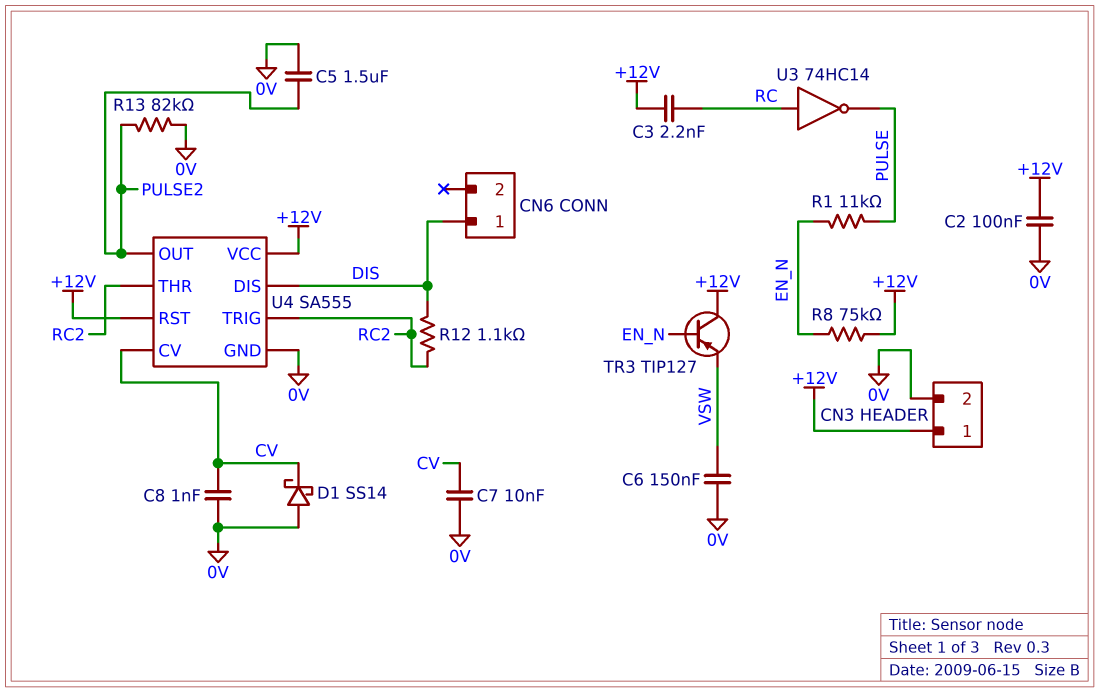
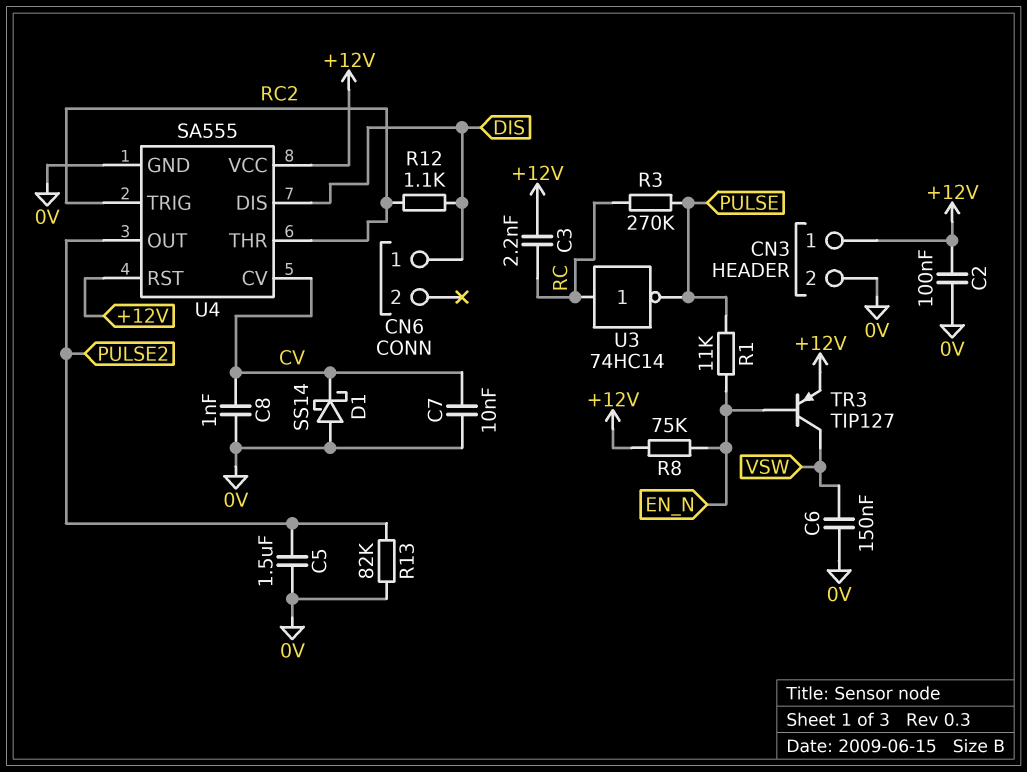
R3: none -> 270k (PULSE, RC)
TR3: PNP TIP127 (B EN_N, C +12V, E VSW) -> PNP TIP127 (B EN_N, C VSW, E +12V)

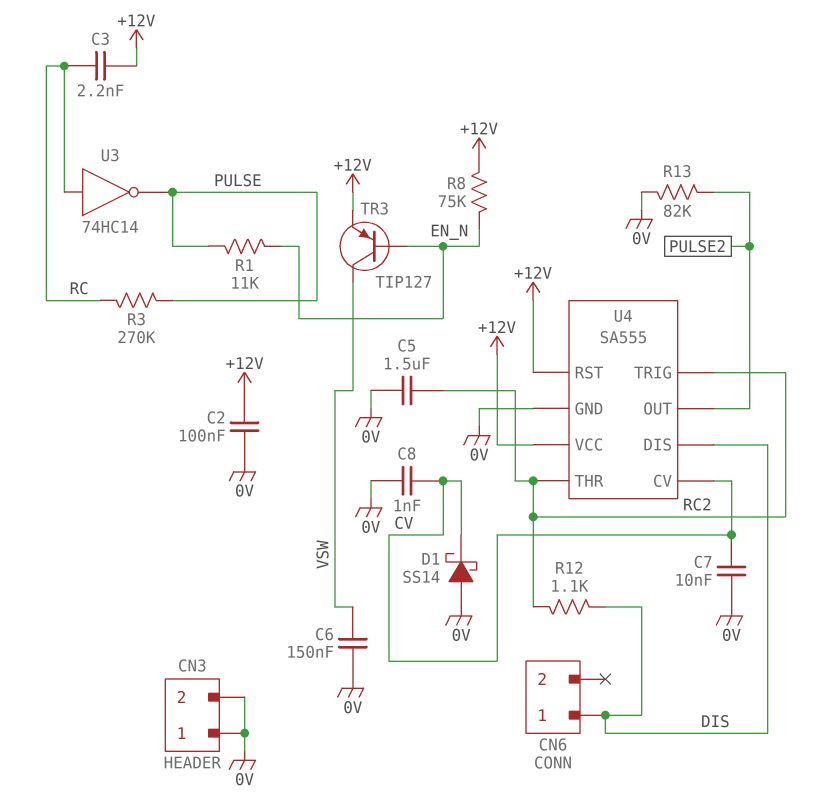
C5: 1.5uF (0V, PULSE2) -> 1.5uF (0V, RC2)
CN3 pin 1: +12V -> 0V

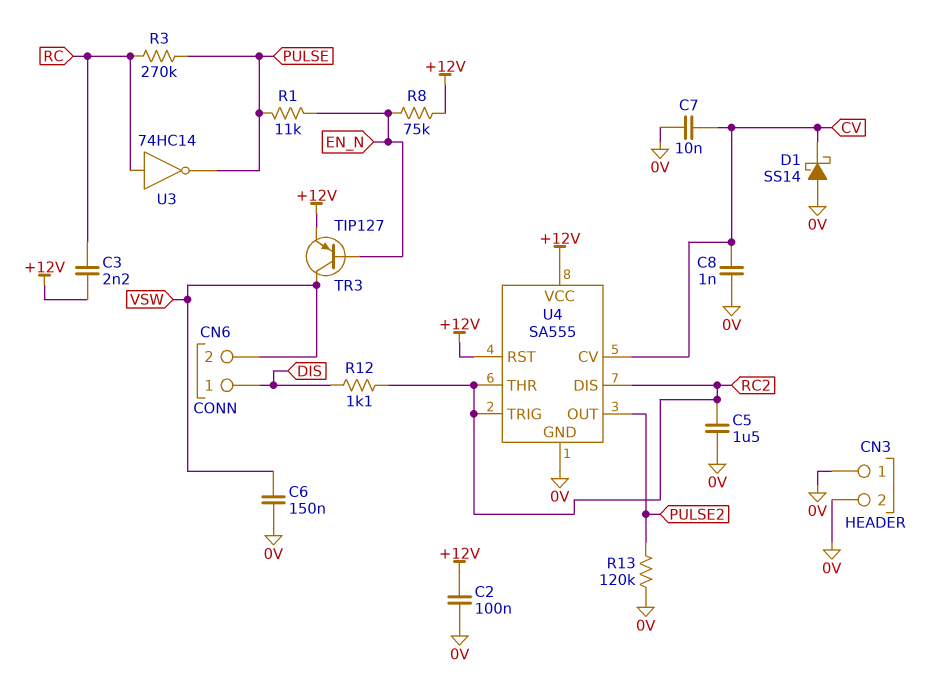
CN6 pin 2: none -> VSW
R13: 82k (0V, PULSE2) -> 120k (0V, PULSE2)
U4 pin DIS: DIS -> RC2

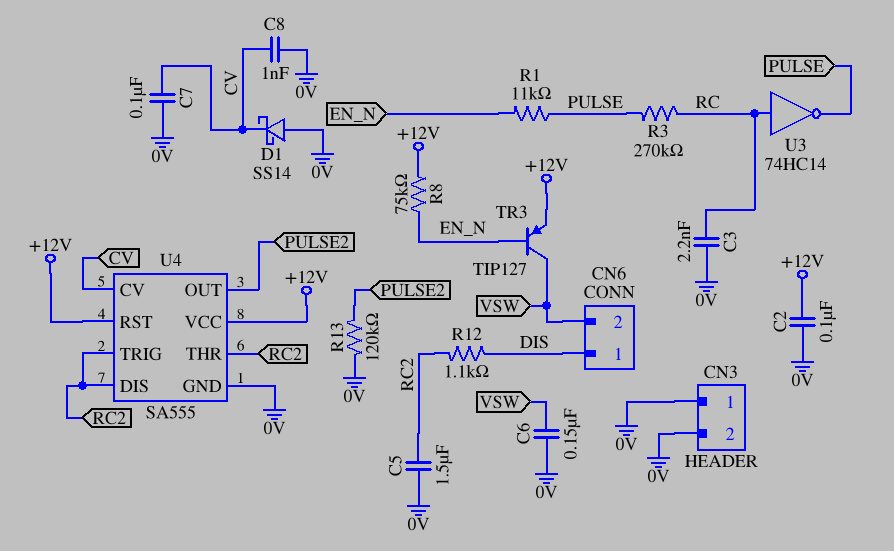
C3: 2.2nF (+12V, RC) -> 2.2nF (0V, RC)
C7: 10nF (0V, CV) -> 100nF (0V, CV)

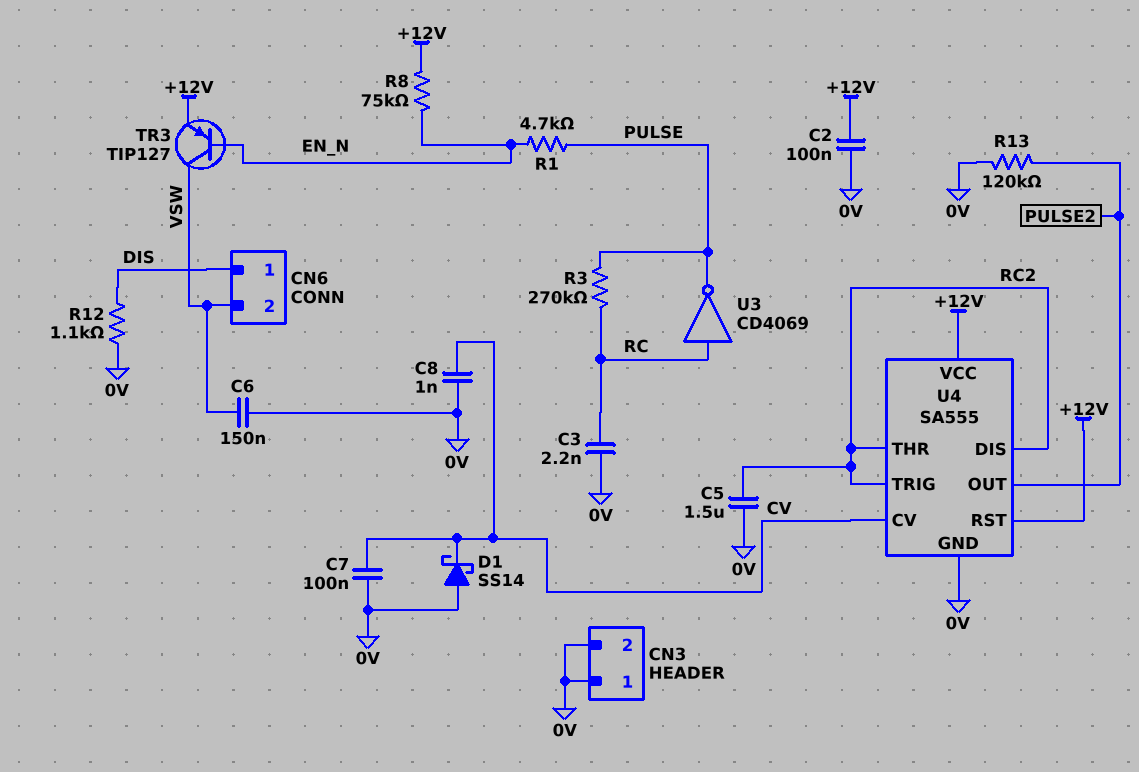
R1: 11k (EN_N, PULSE) -> 4.7k (EN_N, PULSE)
R12: 1.1k (DIS, RC2) -> 1.1k (0V, DIS)
U3: NOT 74HC14 (in RC, out PULSE) -> NOT CD4069 (in RC, out PULSE)

